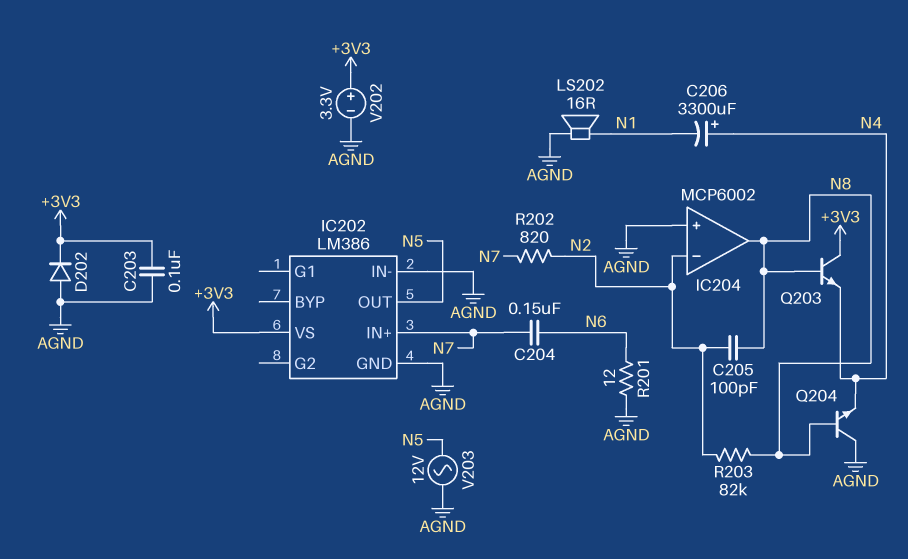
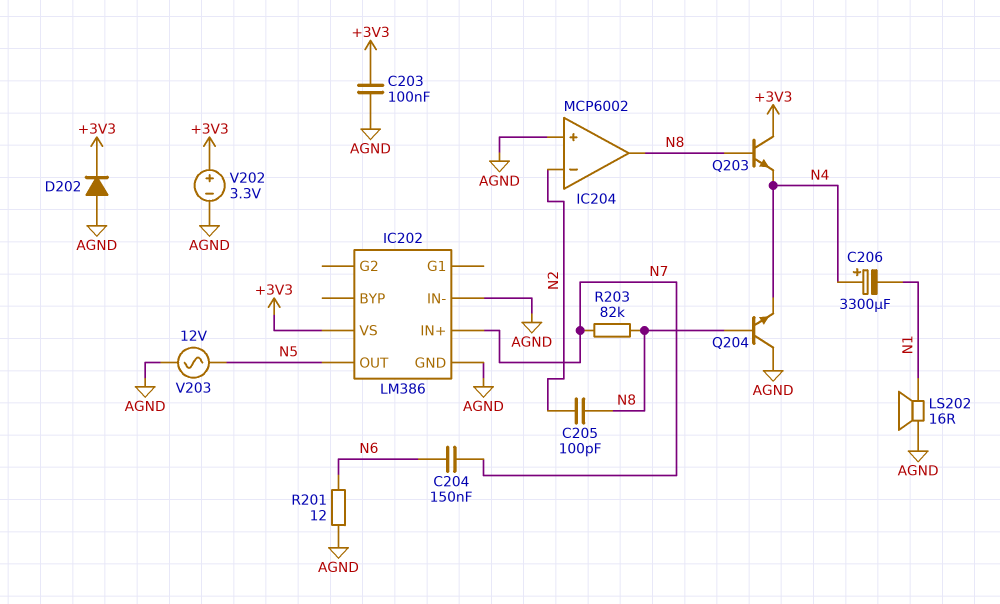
R202: 820 (N2, N7) -> none
R203: 82k (N2, N8) -> 82k (N7, N8)

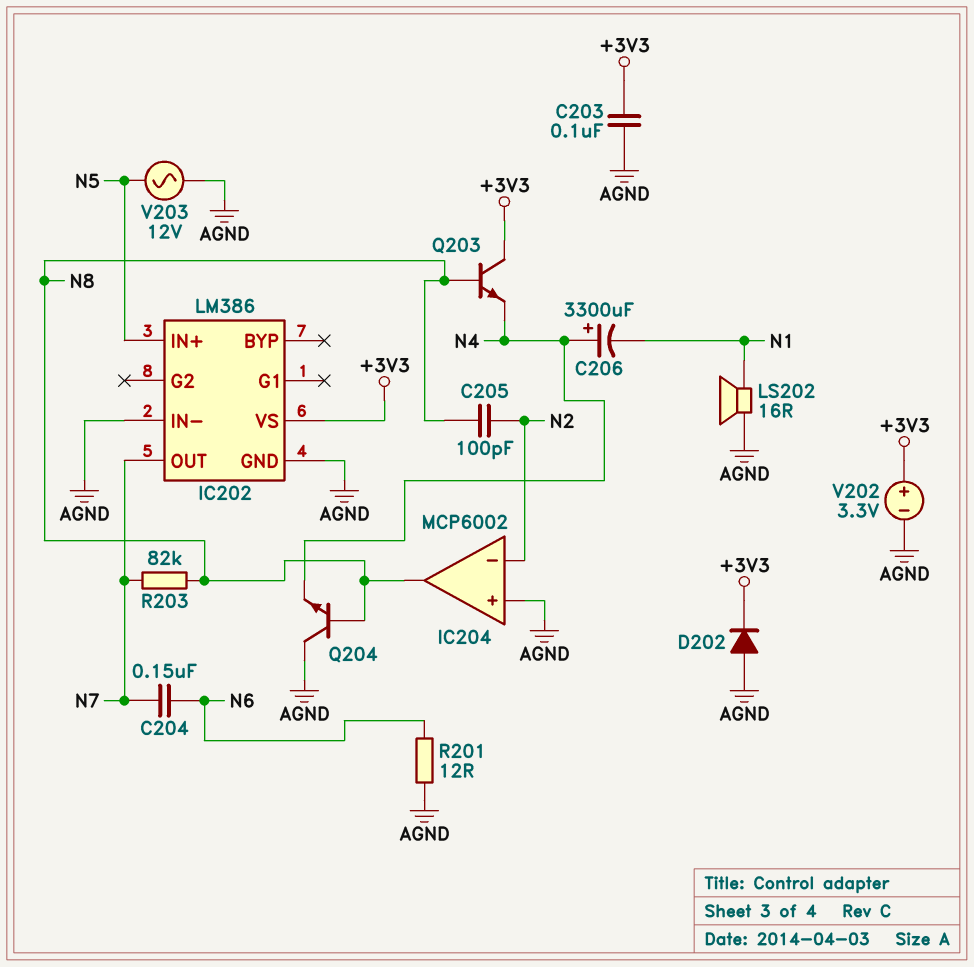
IC202 pin IN+: N7 -> N5
IC202 pin OUT: N5 -> N7

